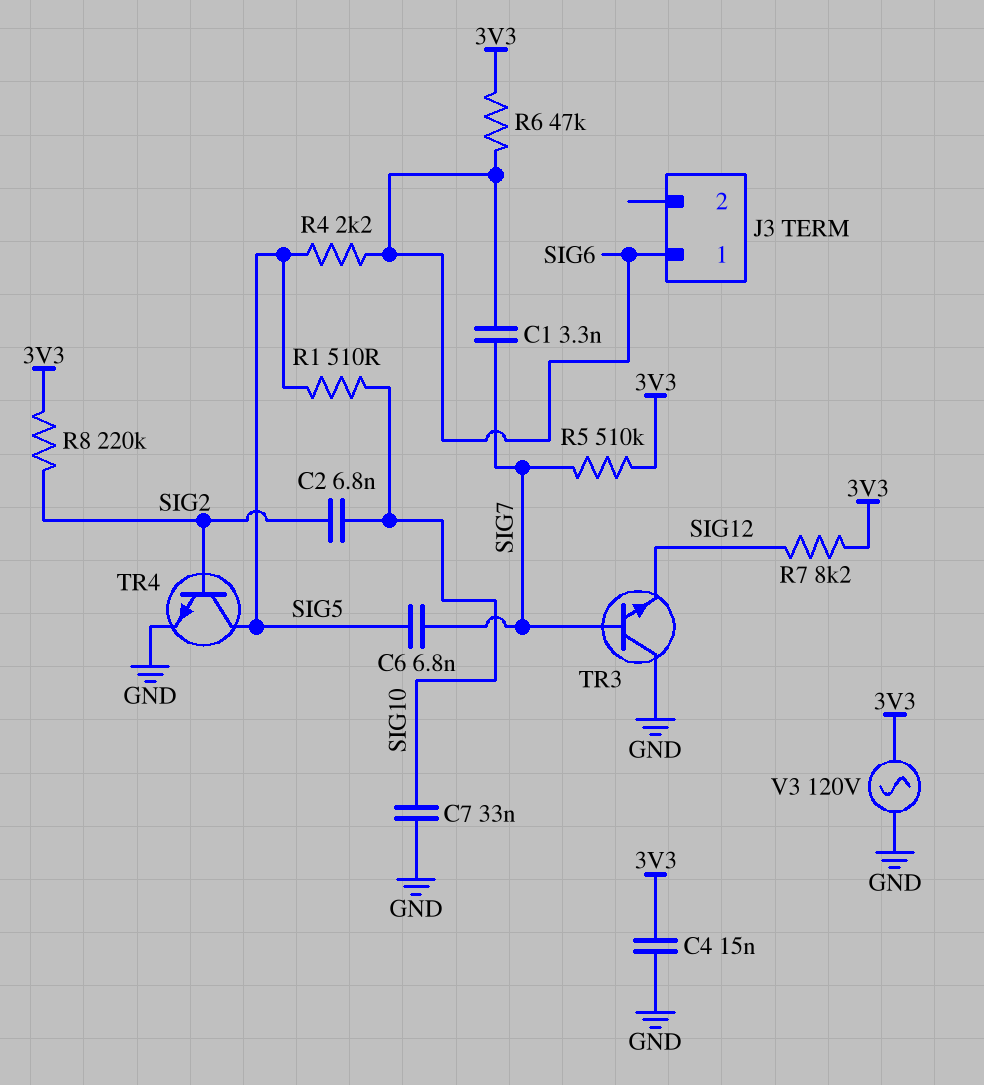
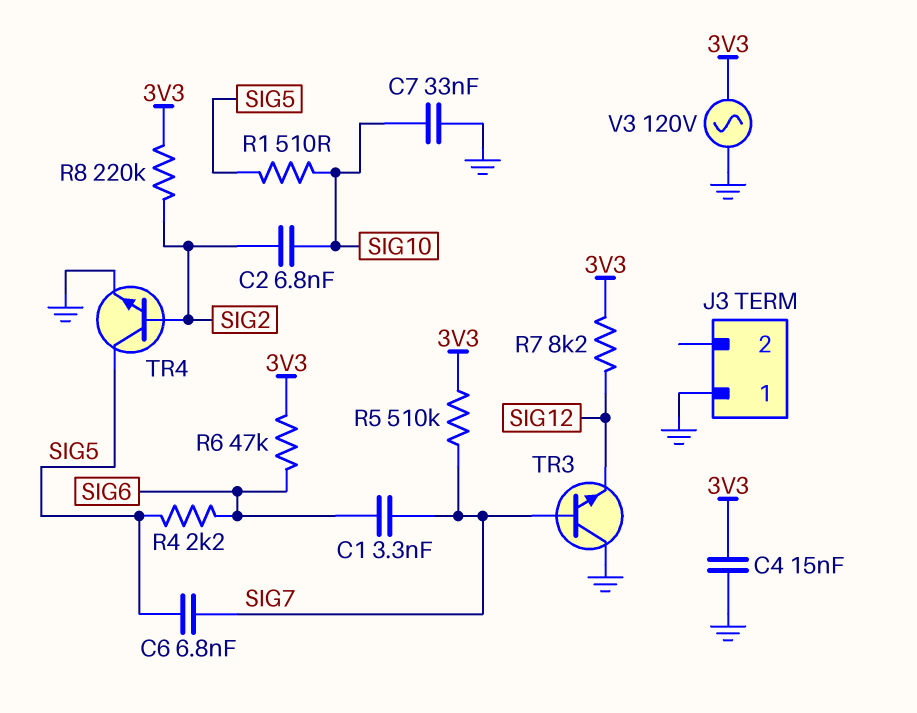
J3 pin 1: SIG6 -> GND

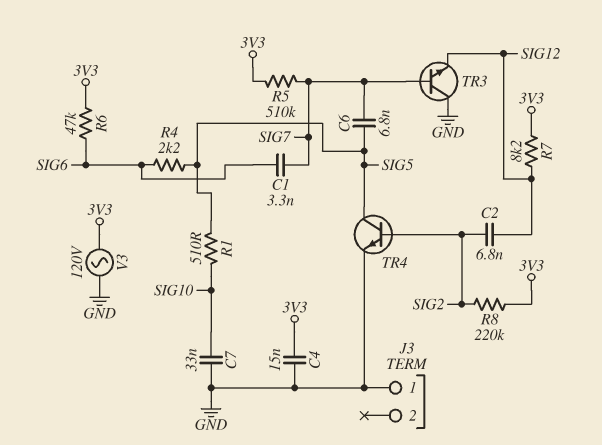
C2: 6.8nF (SIG2, SIG10) -> 6.8nF (SIG2, SIG12)

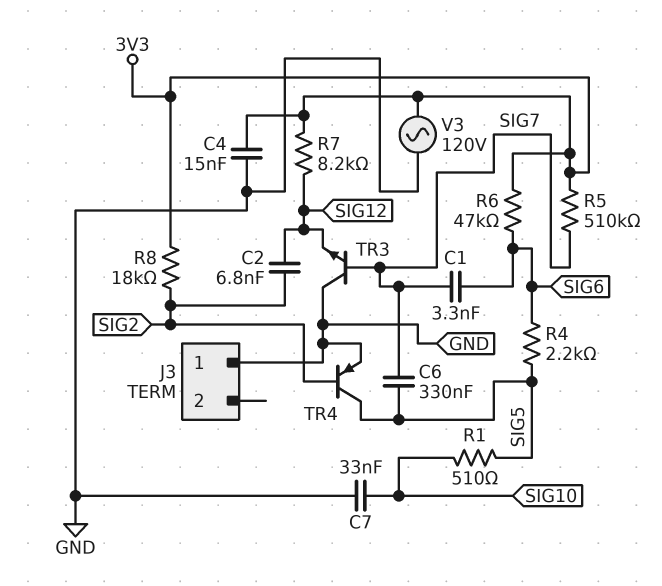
C6: 6.8nF (SIG5, SIG7) -> 330nF (SIG5, SIG7)
R8: 220k (3V3, SIG2) -> 18k (3V3, SIG2)
TR4: NPN (B SIG2, C SIG5, E GND) -> PNP (B SIG2, C SIG5, E GND)

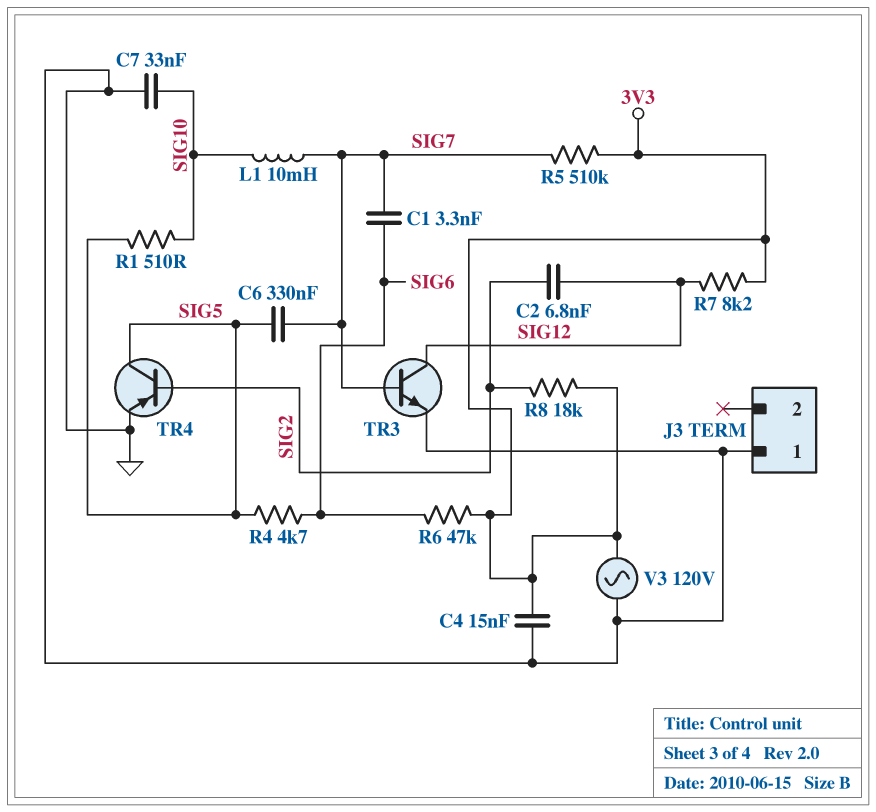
L1: none -> 10mH (SIG7, SIG10)
R4: 2.2k (SIG5, SIG6) -> 4.7k (SIG5, SIG6)
TR3: NPN (B SIG7, C GND, E SIG12) -> NPN (B SIG7, C SIG12, E GND)

